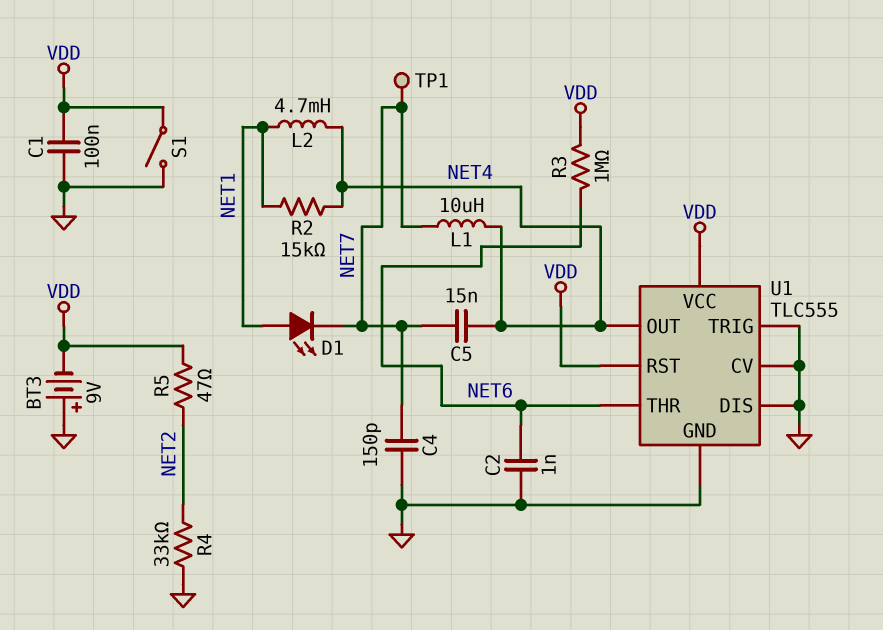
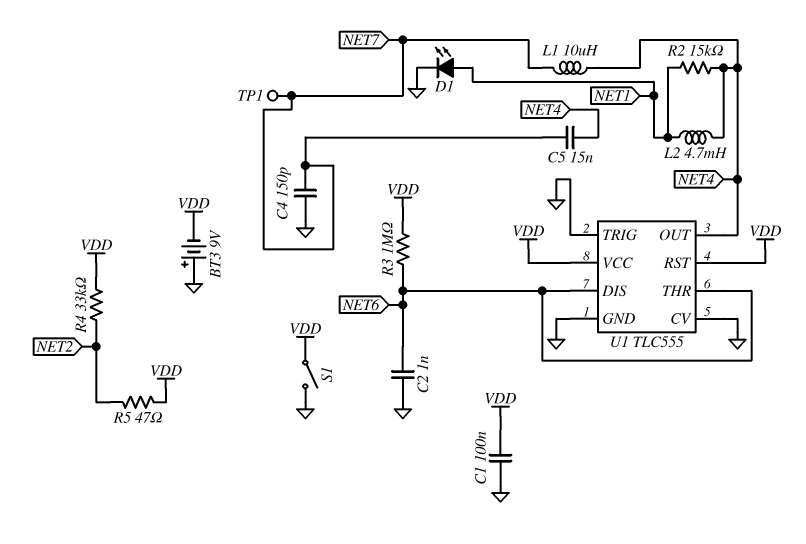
D1: LED (A NET1, K NET7) -> LED (A NET1, K GND)
R4: 33k (GND, NET2) -> 33k (NET2, VDD)
U1 pin DIS: GND -> NET6

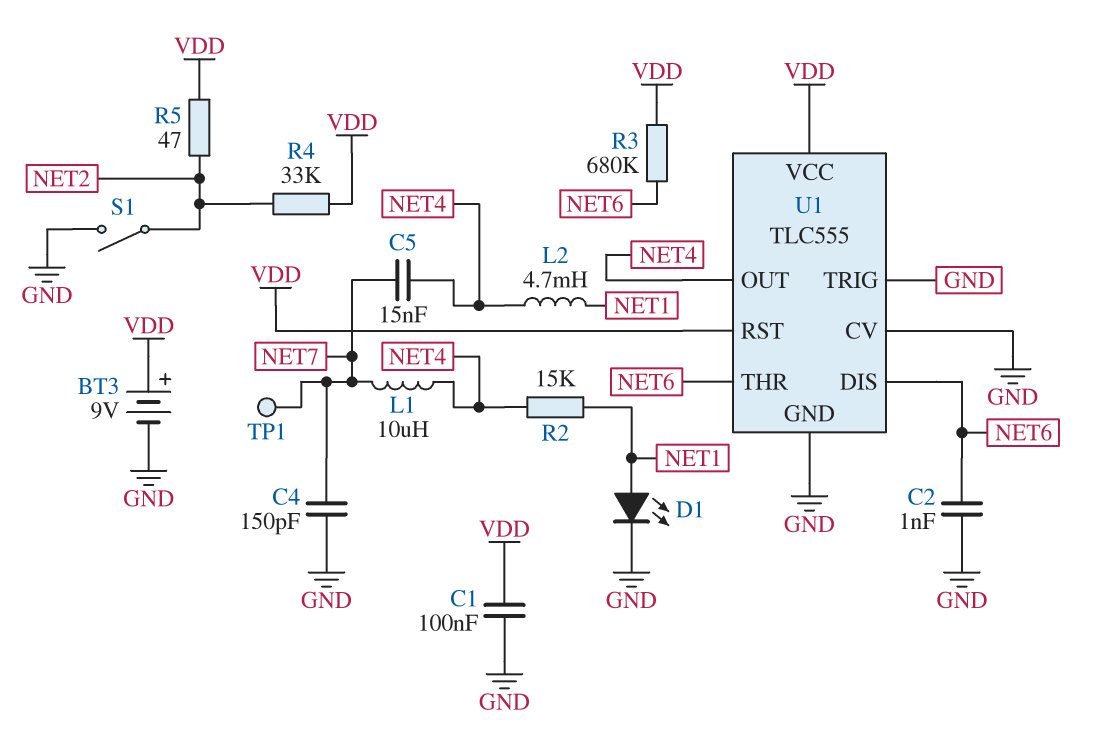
BT3: 9V (plus GND, minus VDD) -> 9V (plus VDD, minus GND)
R3: 1M (NET6, VDD) -> 680k (NET6, VDD)
S1: switch (GND, VDD) -> switch (GND, NET2)

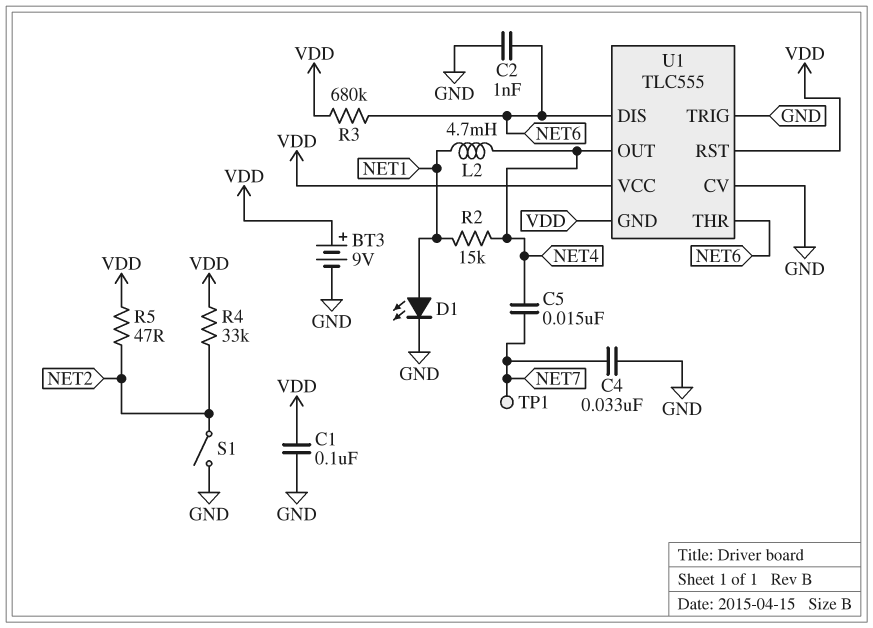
C4: 150pF (GND, NET7) -> 33nF (GND, NET7)
L1: 10uH (NET4, NET7) -> none
U1 pin GND: GND -> VDD

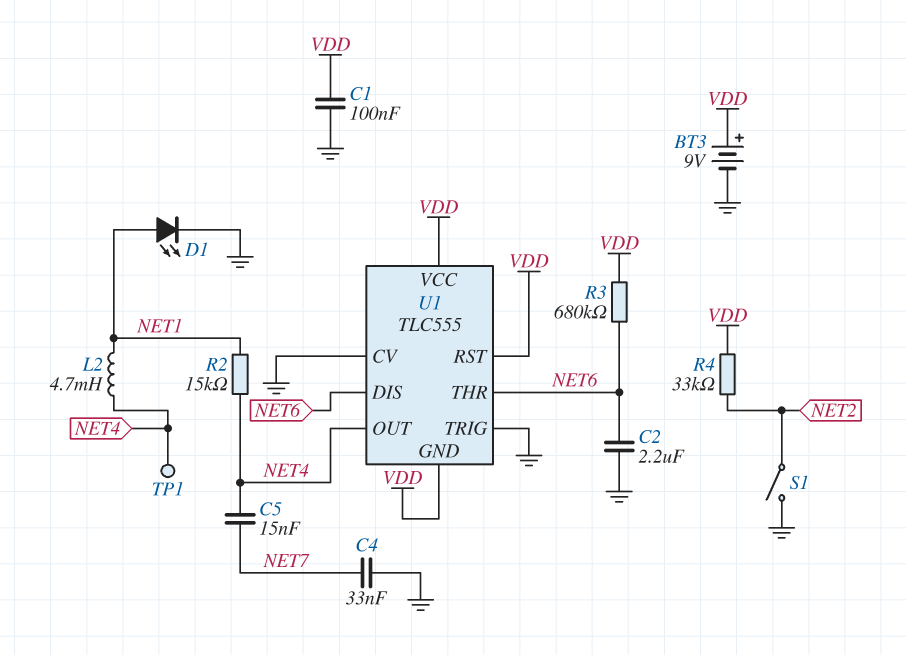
C2: 1nF (GND, NET6) -> 2.2uF (GND, NET6)
R5: 47 (NET2, VDD) -> none
TP1: test point (NET7) -> test point (NET4)

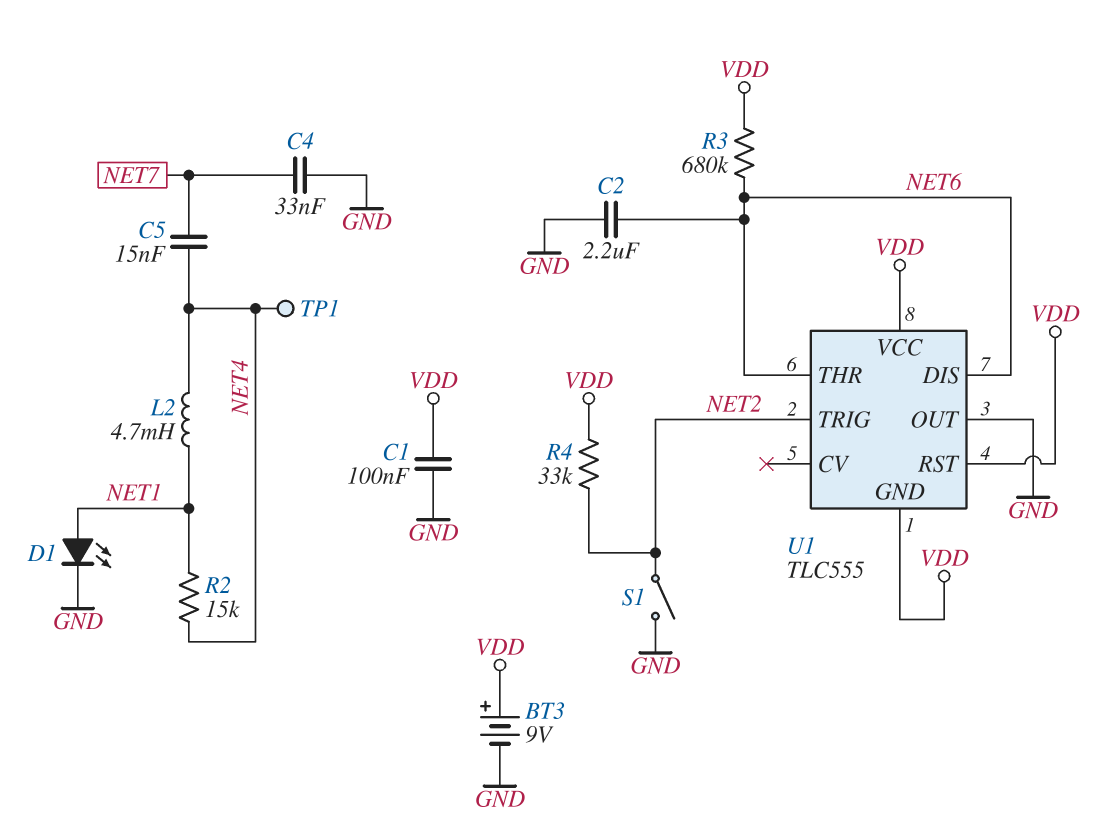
U1 pin CV: GND -> none
U1 pin OUT: NET4 -> GND
U1 pin TRIG: GND -> NET2

